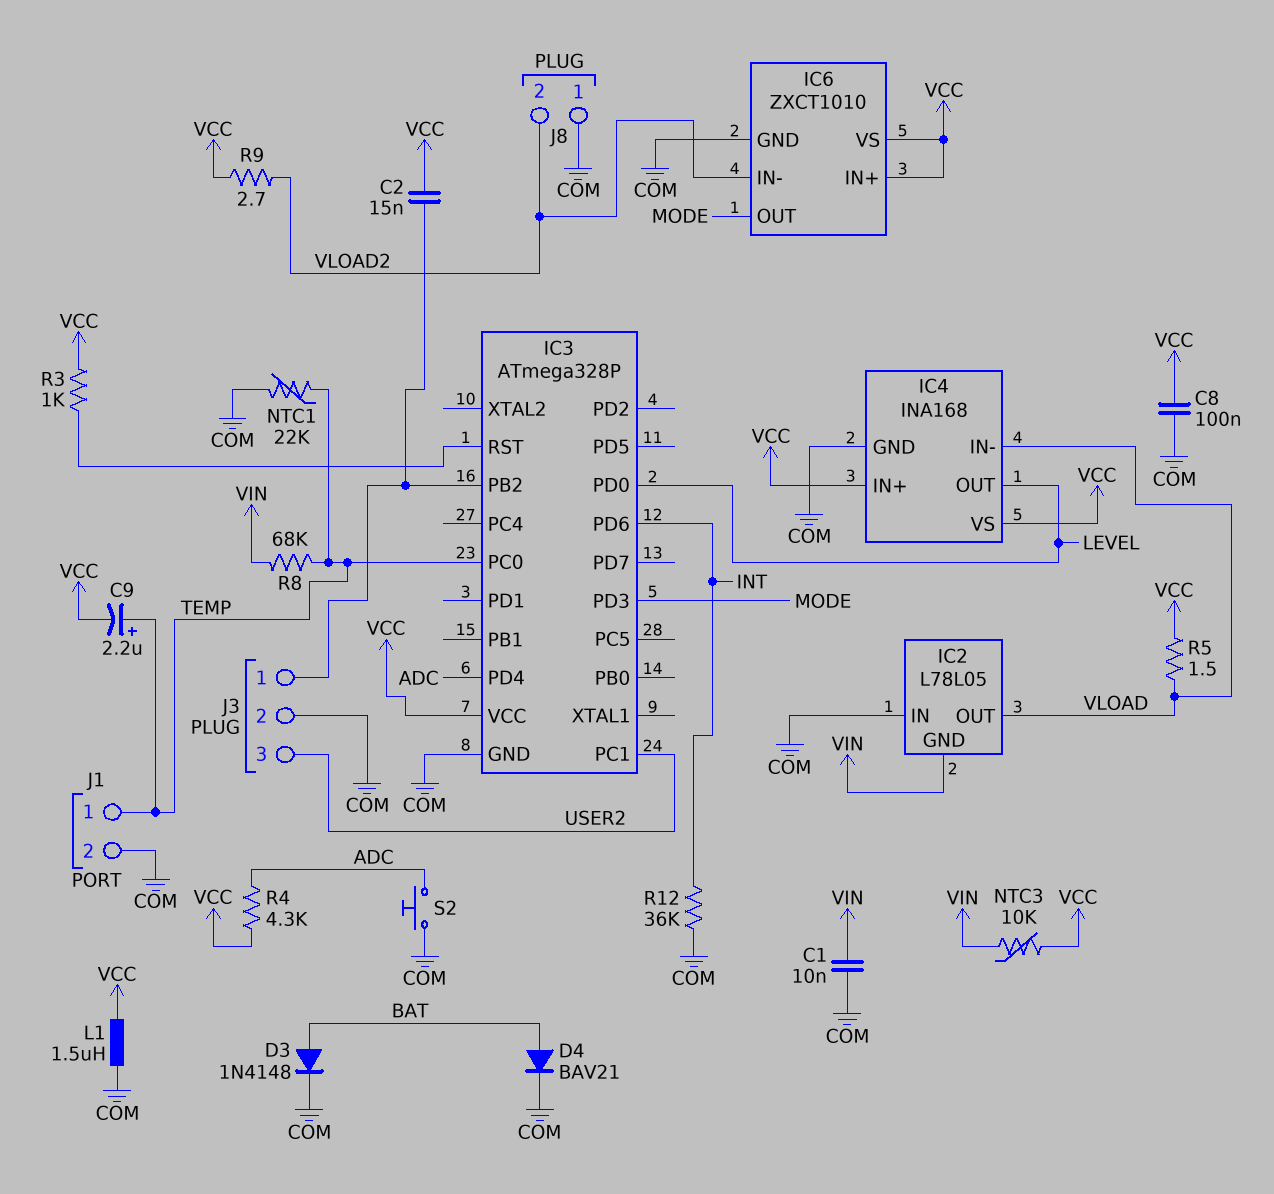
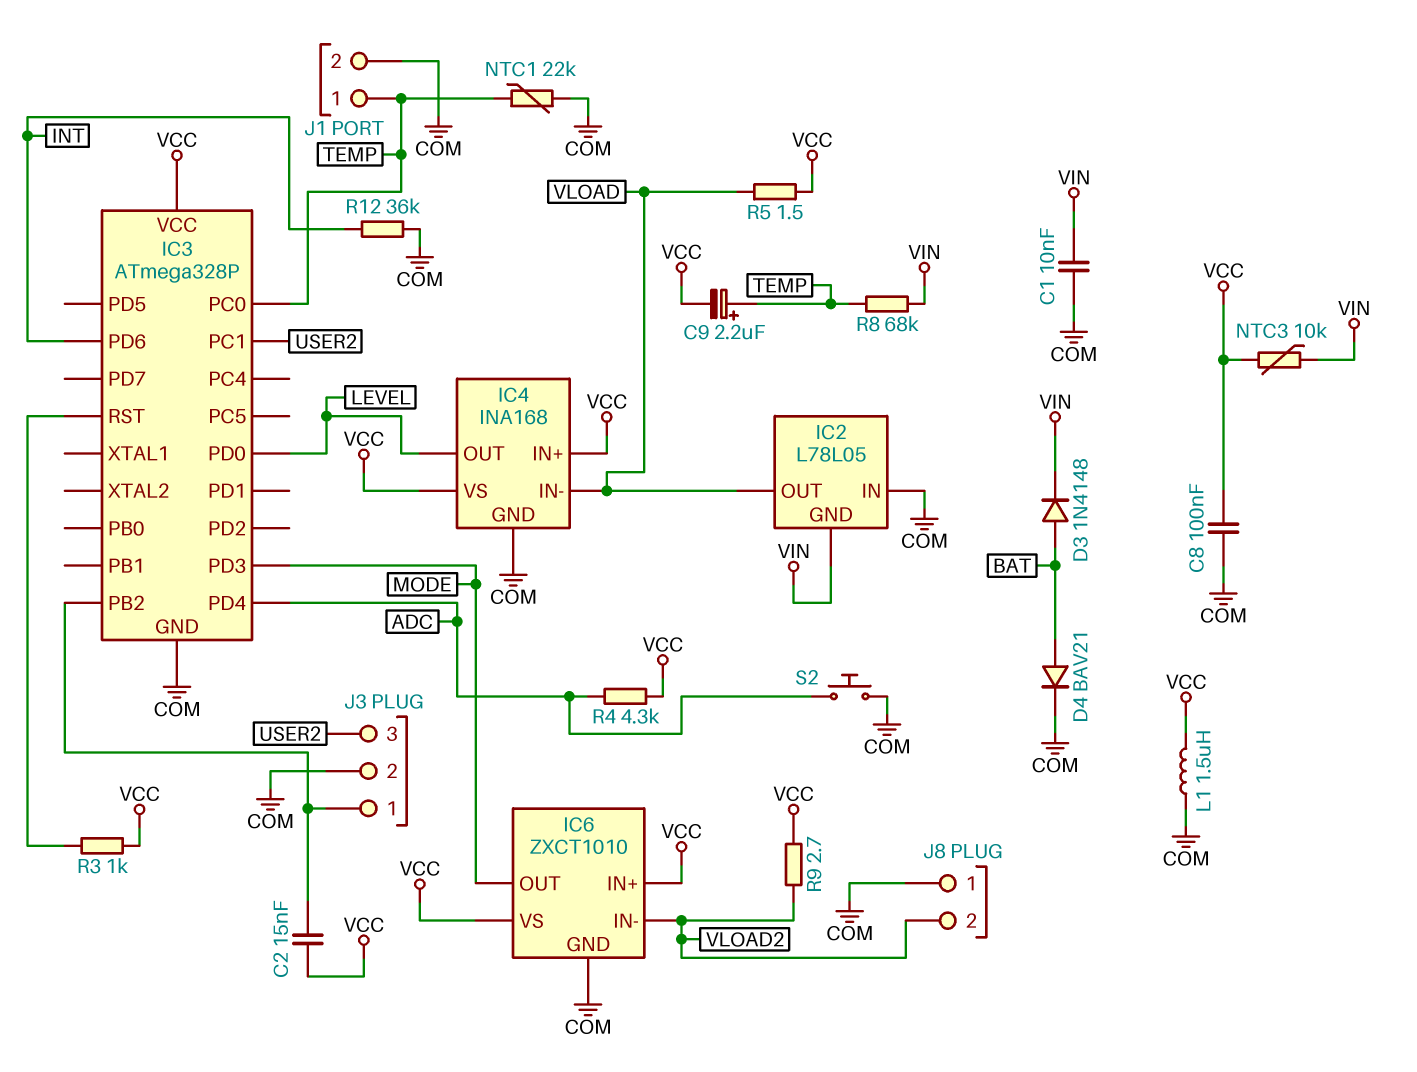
D3: diode 1N4148 (A BAT, K COM) -> diode 1N4148 (A BAT, K VIN)

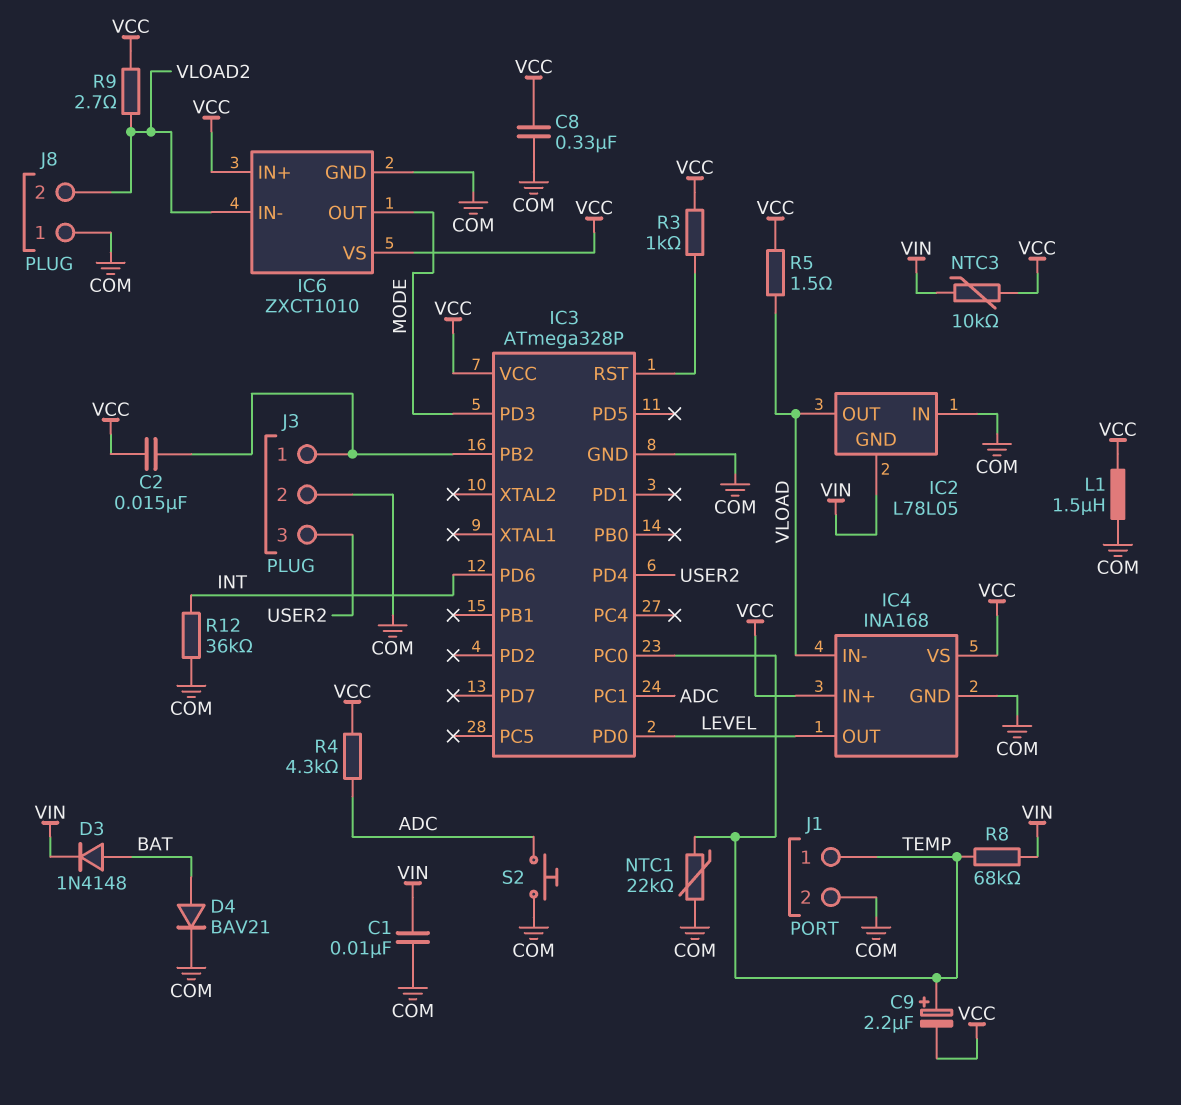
C8: 100nF (COM, VCC) -> 330nF (COM, VCC)
IC3 pin PC1: USER2 -> ADC
IC3 pin PD4: ADC -> USER2

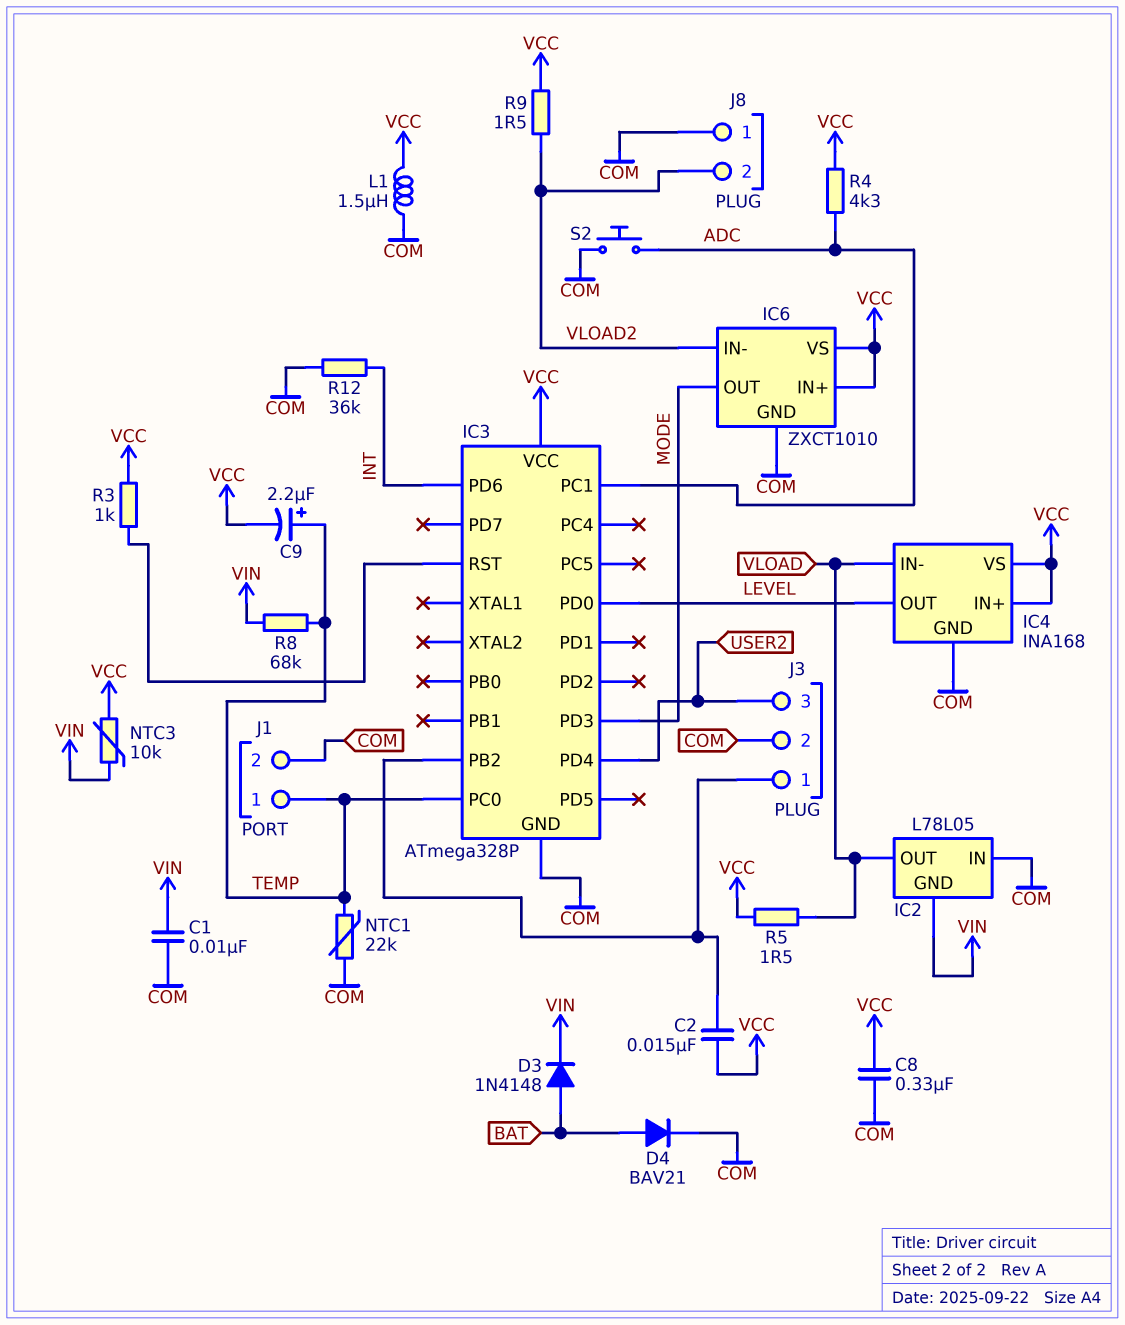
R9: 2.7 (VCC, VLOAD2) -> 1.5 (VCC, VLOAD2)

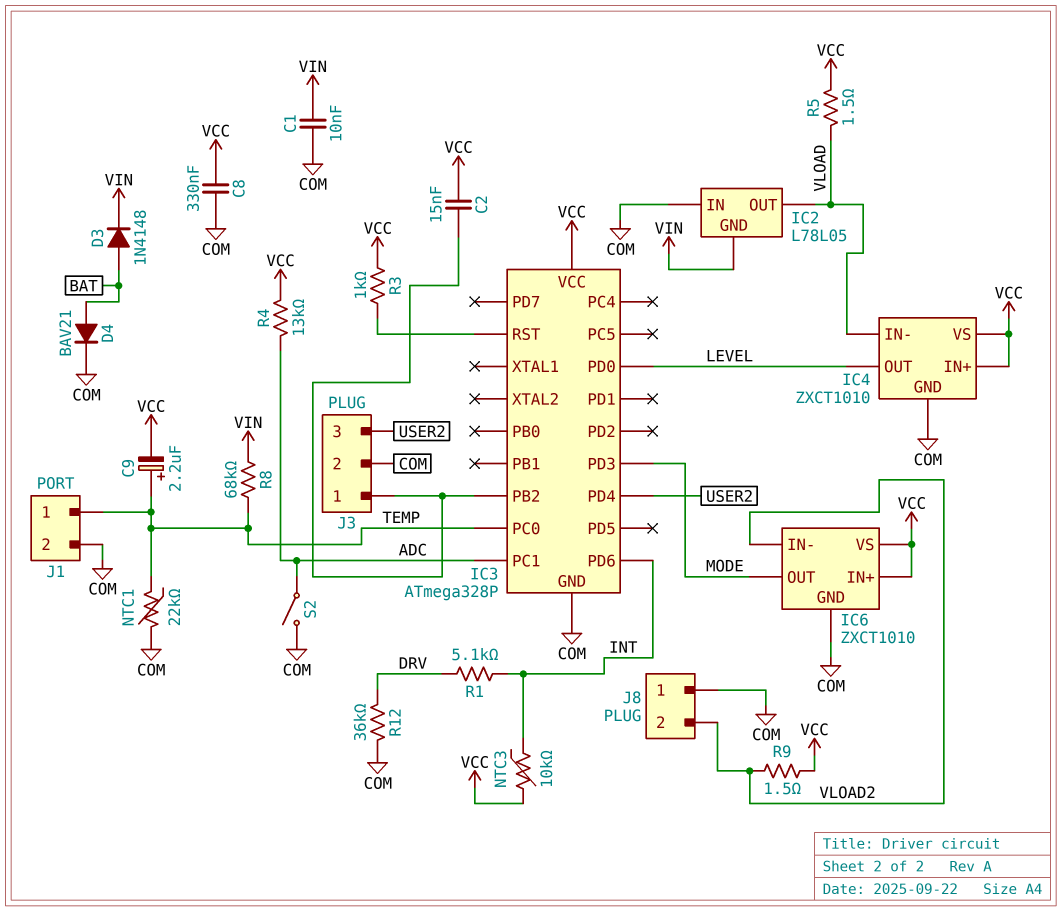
IC4: INA168 -> ZXCT1010
L1: 1.5uH (COM, VCC) -> none
NTC3: 10k (VCC, VIN) -> 10k (INT, VCC)
R1: none -> 5.1k (DRV, INT)
R4: 4.3k (ADC, VCC) -> 13k (ADC, VCC)
R12: 36k (COM, INT) -> 36k (COM, DRV)
S2: button (ADC, COM) -> switch (ADC, COM)

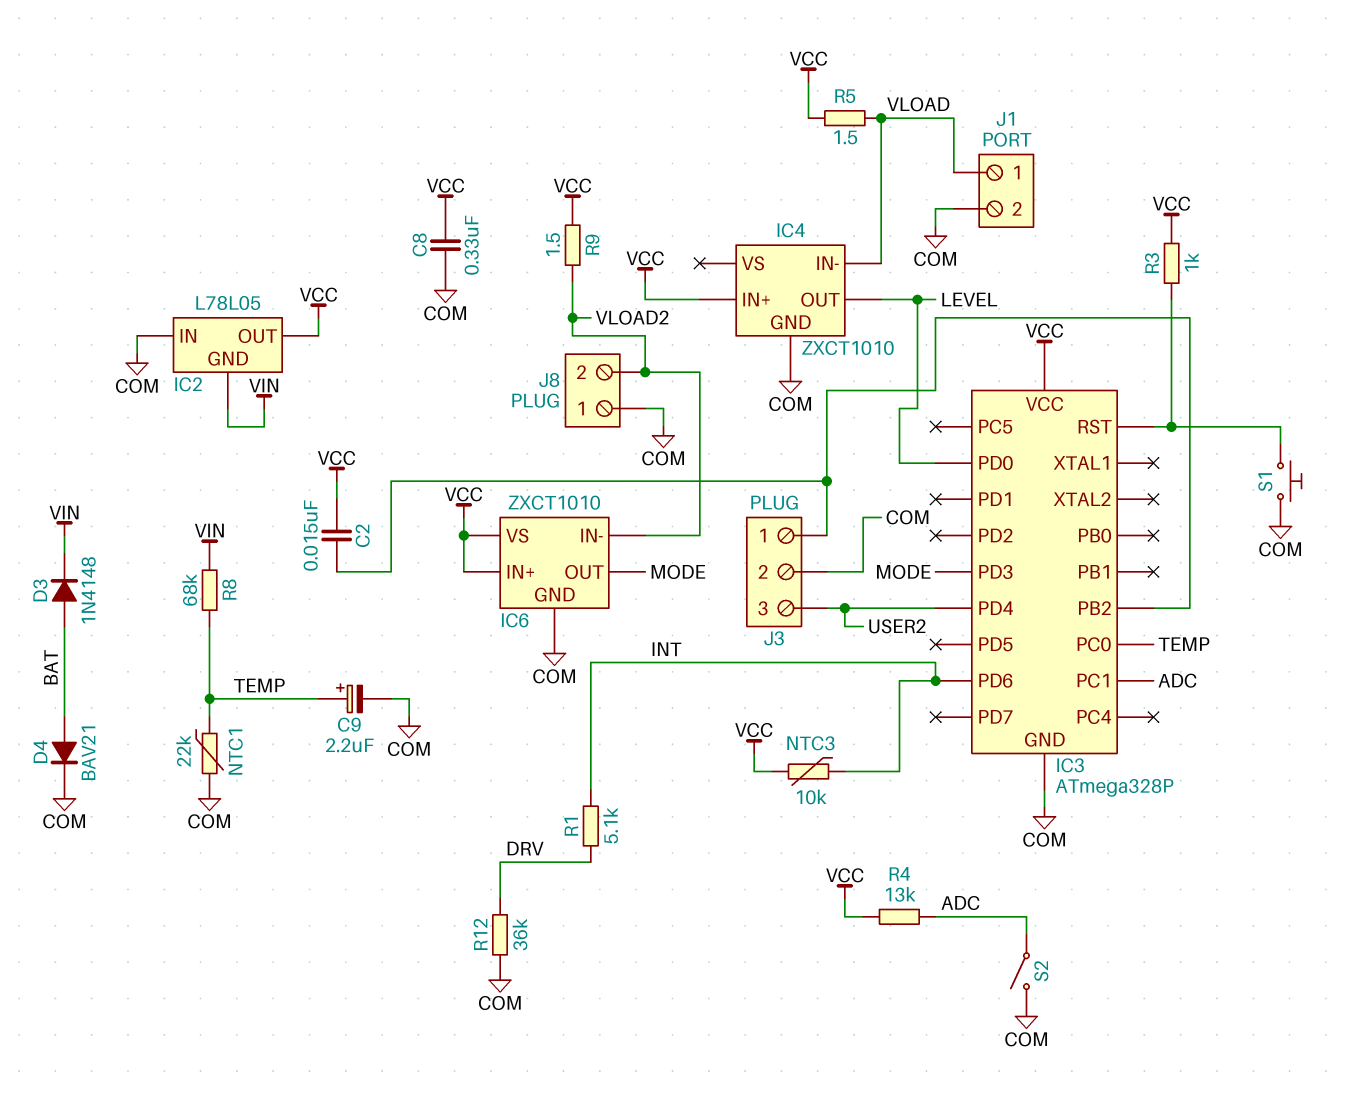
C1: 10nF (COM, VIN) -> none
C9: 2.2uF (plus TEMP, minus VCC) -> 2.2uF (plus TEMP, minus COM)
IC2 pin OUT: VLOAD -> VCC
IC4 pin VS: VCC -> none
J1 pin 1: TEMP -> VLOAD
S1: none -> button (COM, IC3/RST)

